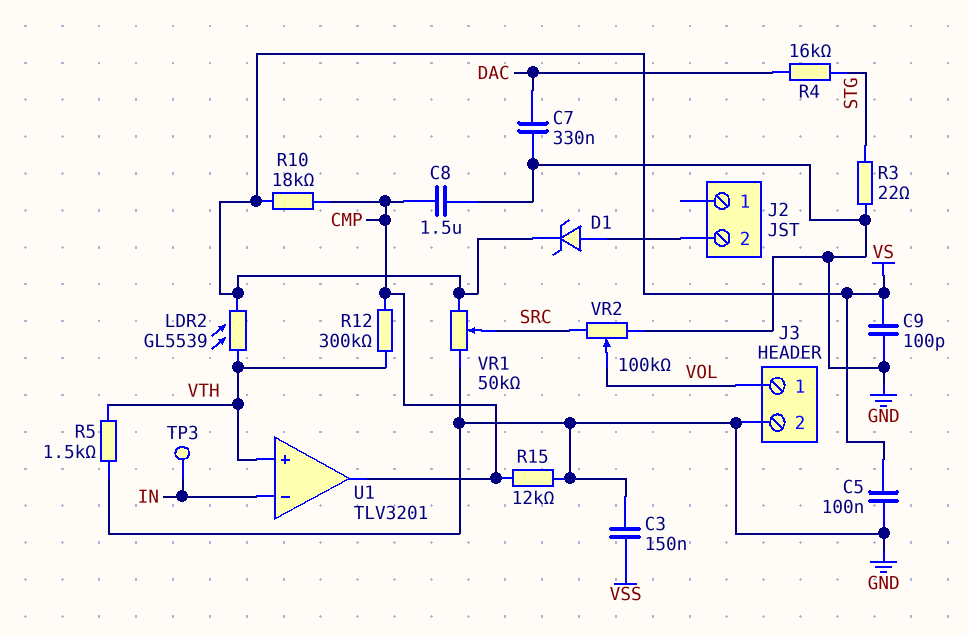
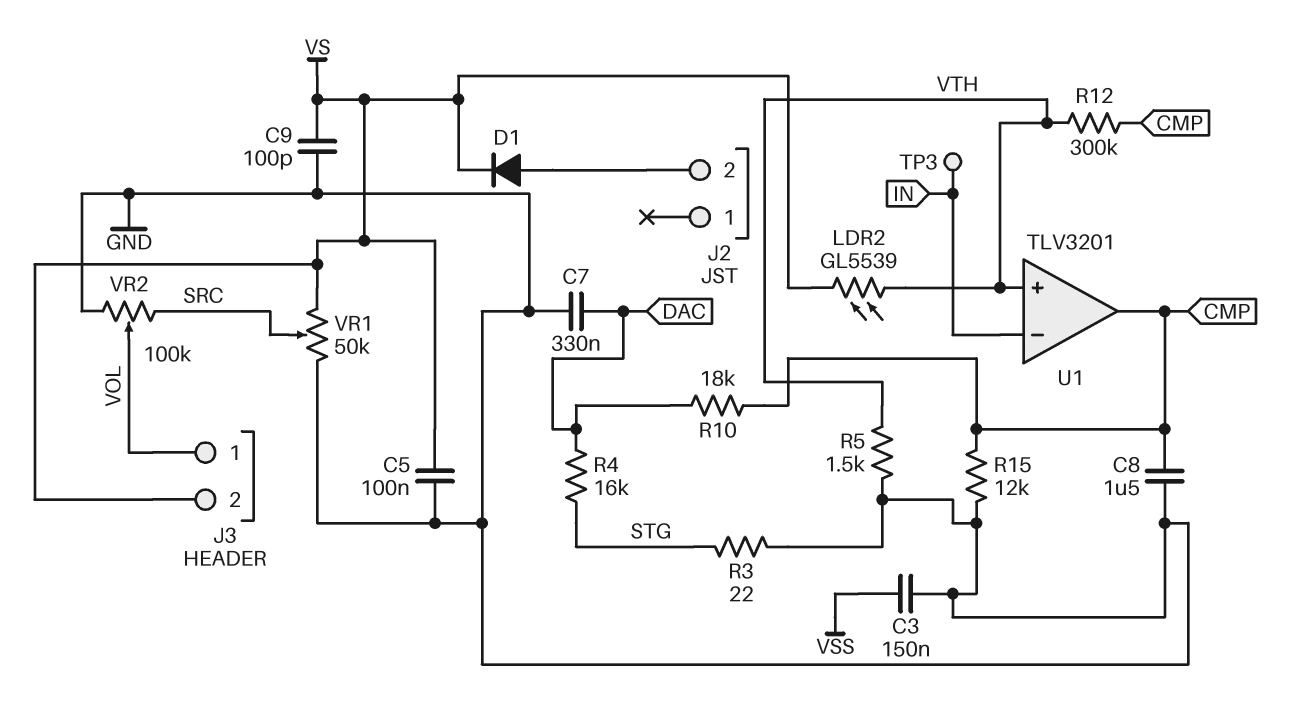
D1: zener (A J2/2, K VS) -> diode (A J2/2, K VS)
J3 pin 2: GND -> VS
R10: 18k (CMP, VS) -> 18k (CMP, DAC)

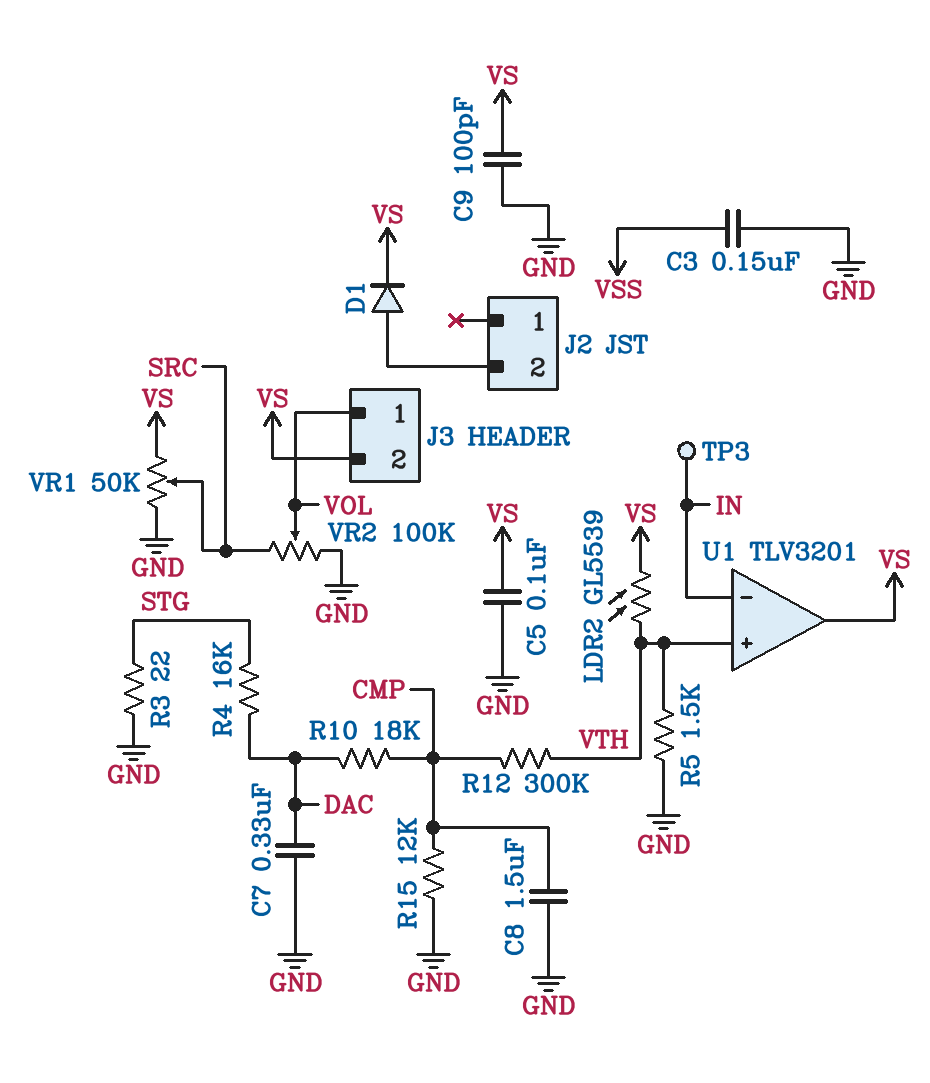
U1 pin out: CMP -> VS

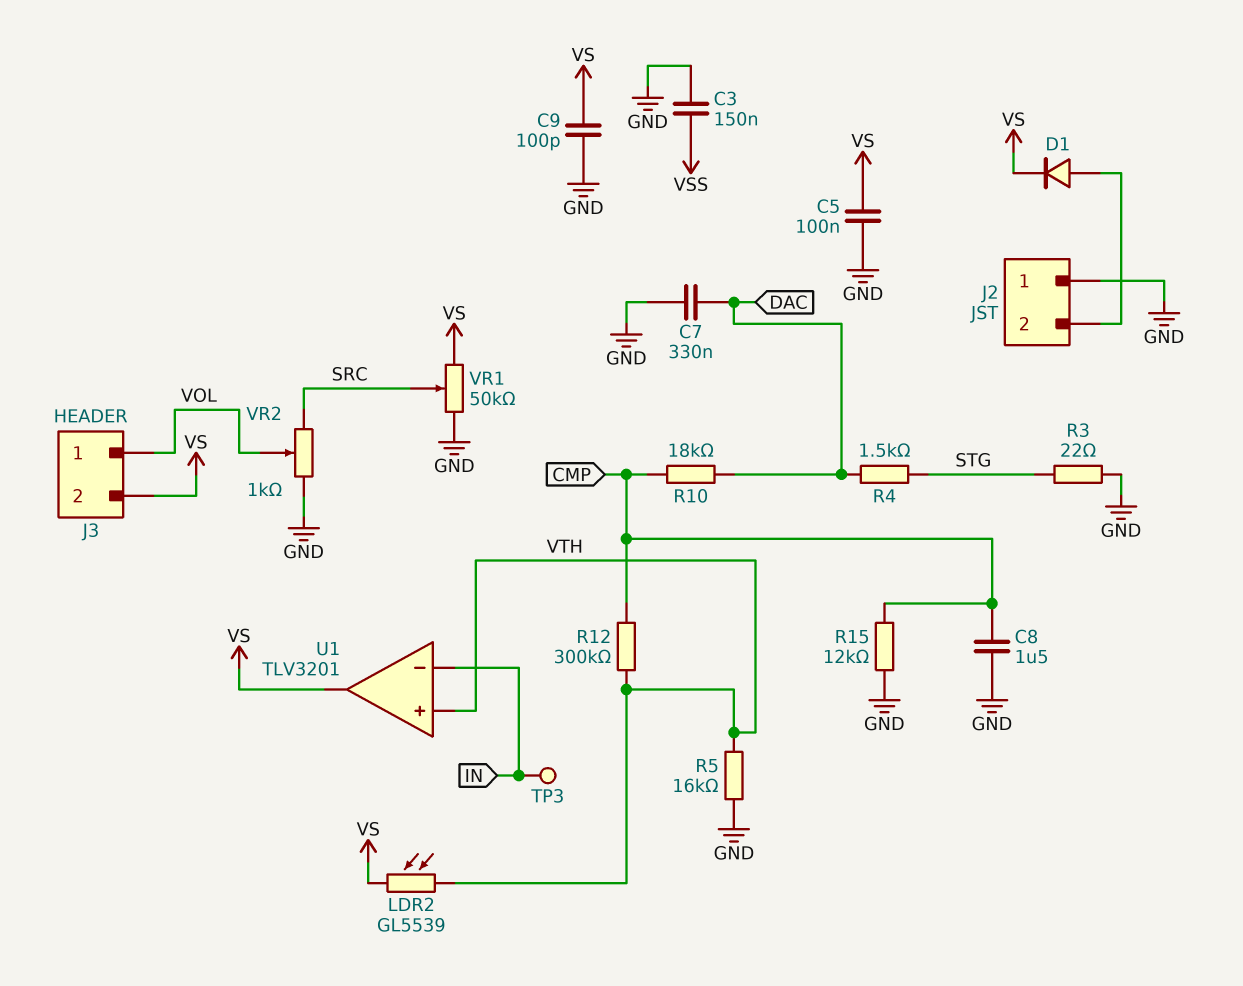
J2 pin 1: none -> GND
R4: 16k (DAC, STG) -> 1.5k (DAC, STG)
R5: 1.5k (GND, VTH) -> 16k (GND, VTH)
VR2: 100k (GND, SRC, wiper VOL) -> 1k (GND, SRC, wiper VOL)

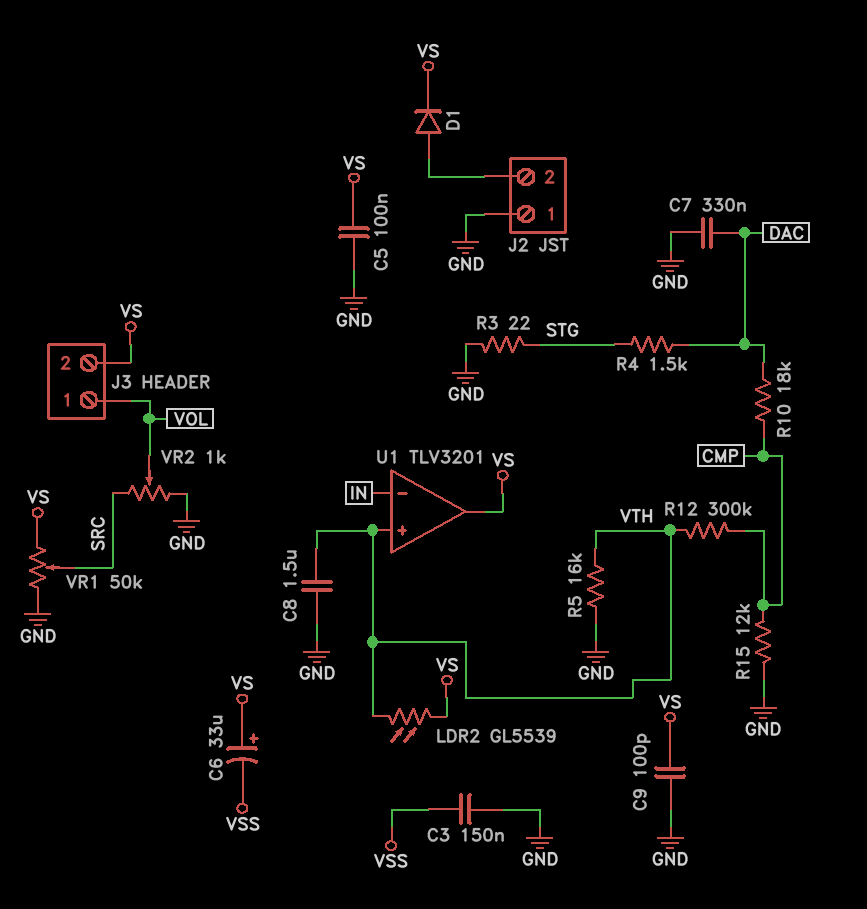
C6: none -> 33uF (plus VS, minus VSS)
C8: 1.5uF (CMP, GND) -> 1.5uF (GND, VTH)
TP3: test point (IN) -> none

